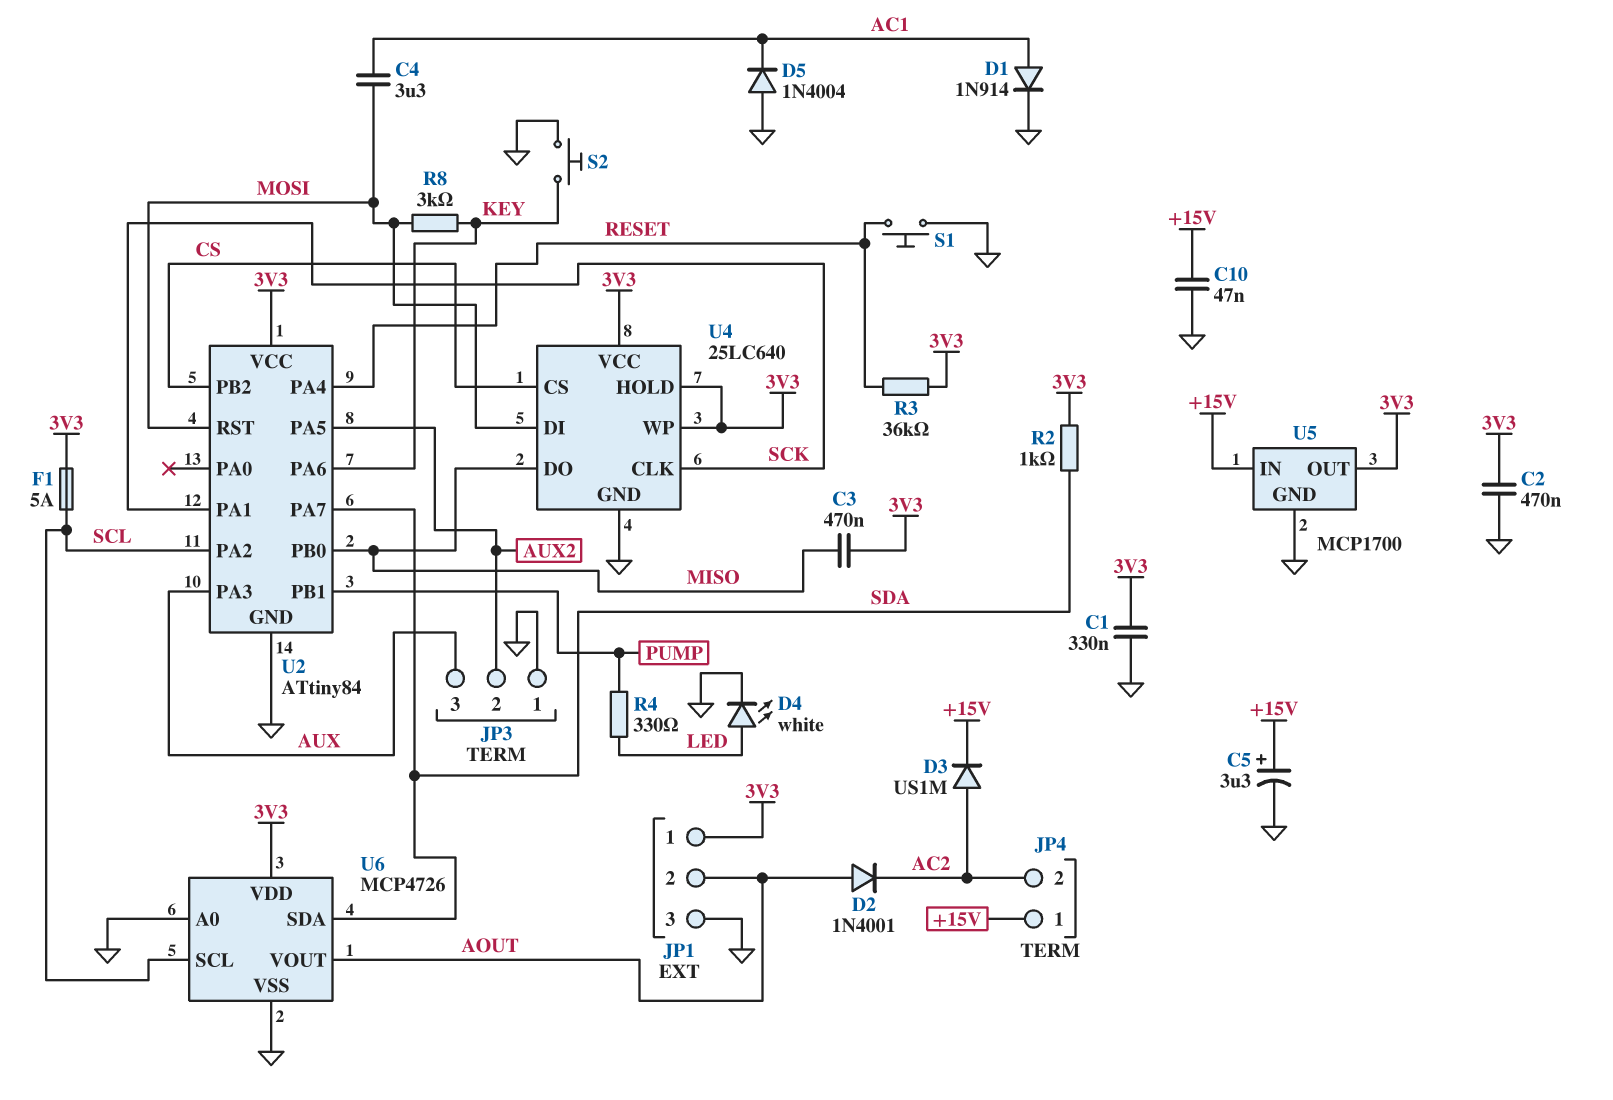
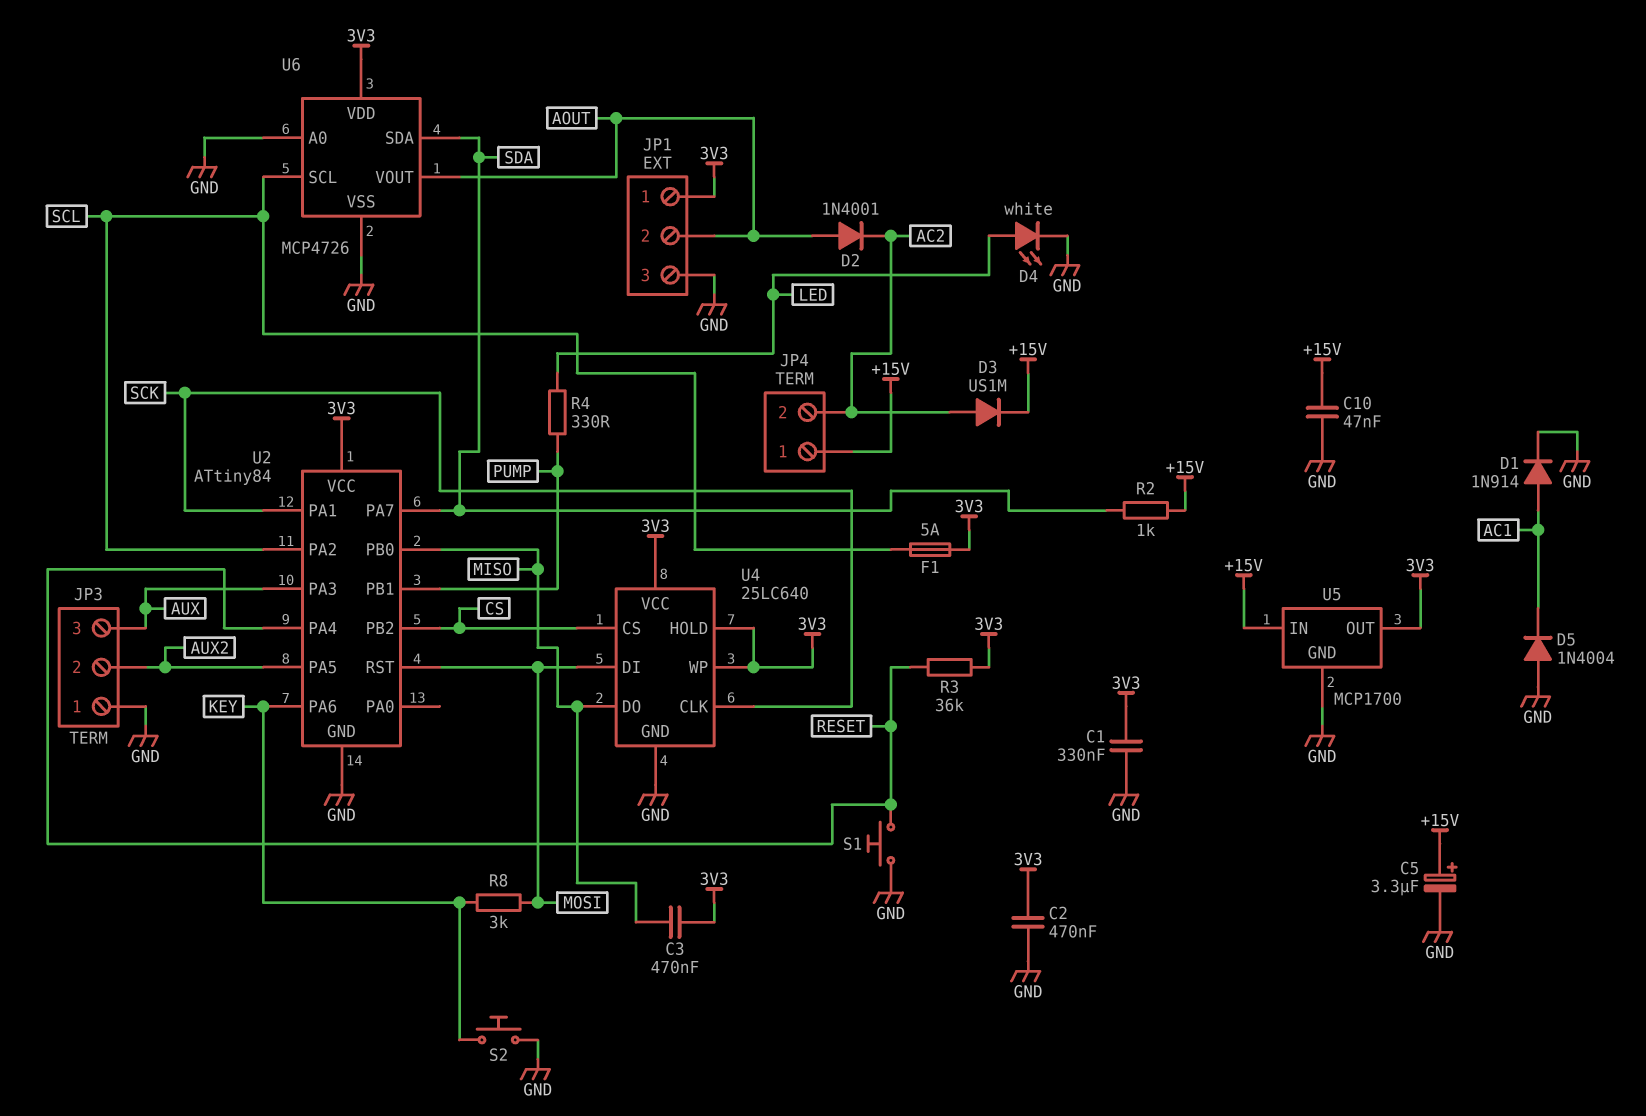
C4: 3.3uF (AC1, MOSI) -> none
R2: 1k (3V3, SDA) -> 1k (+15V, SDA)

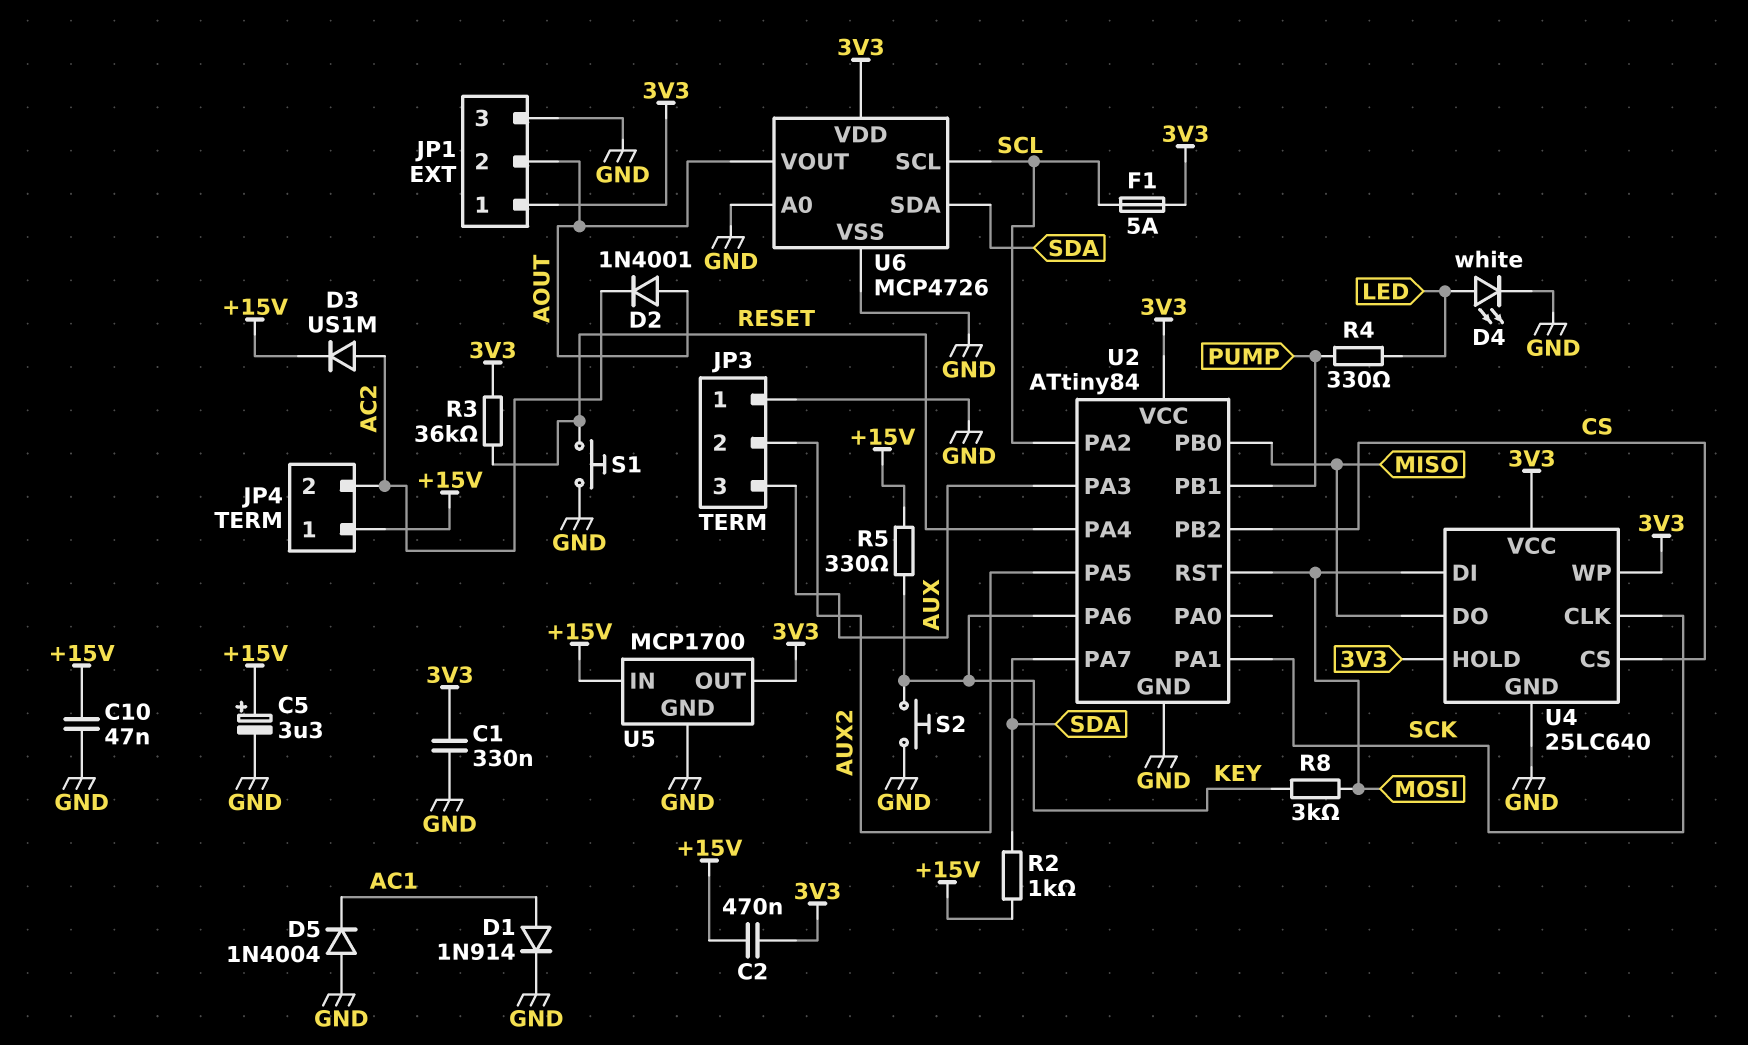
C2: 470nF (3V3, GND) -> 470nF (+15V, 3V3)
C3: 470nF (3V3, MISO) -> none
R5: none -> 330 (+15V, KEY)

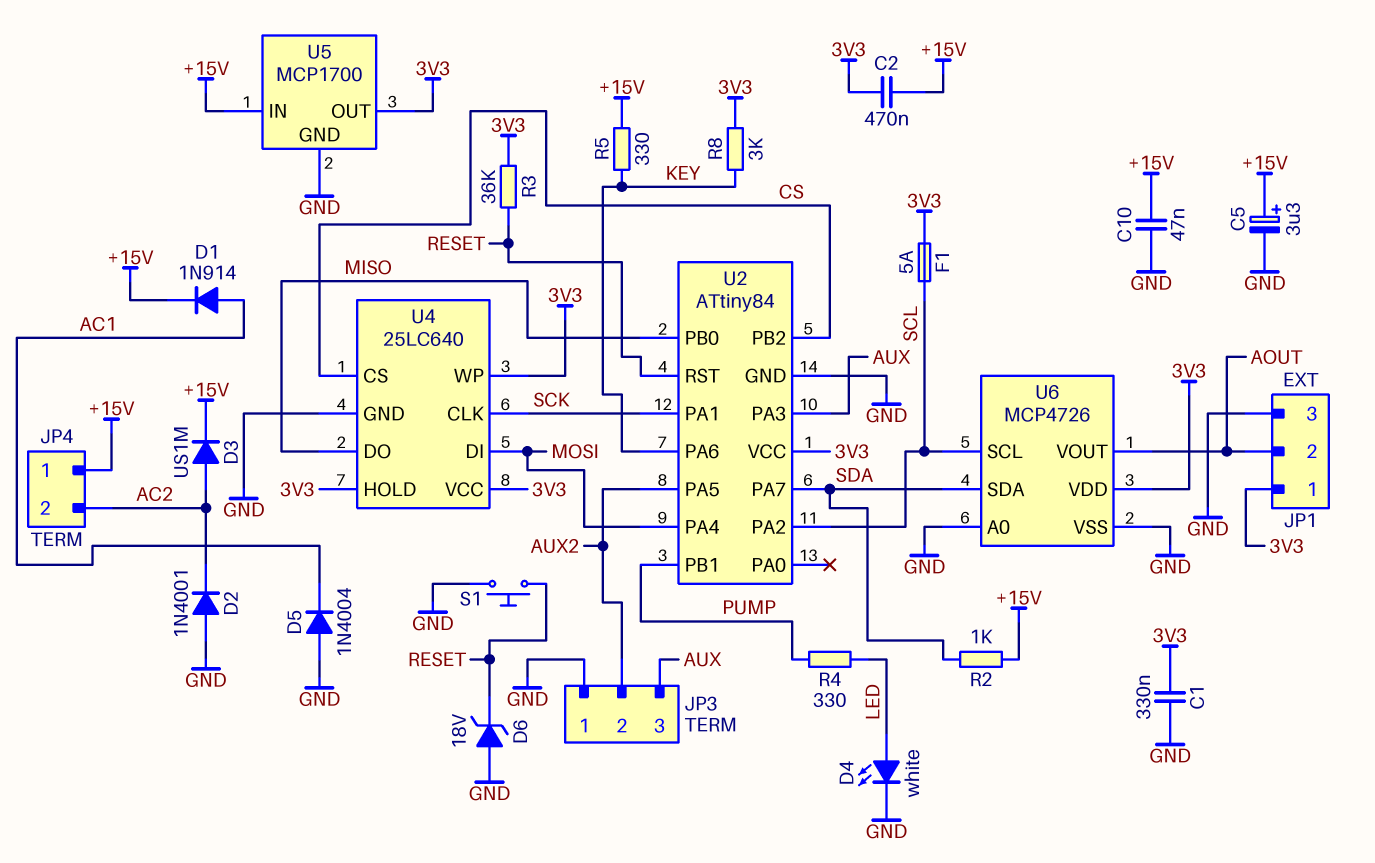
D1: diode 1N914 (A AC1, K GND) -> diode 1N914 (A AC1, K +15V)
D2: diode 1N4001 (A AOUT, K AC2) -> diode 1N4001 (A GND, K AC2)
D6: none -> zener 18V (A GND, K RESET)
R8: 3k (KEY, MOSI) -> 3k (3V3, KEY)
S2: button (GND, KEY) -> none
U2 pin PA4: RESET -> MOSI
U2 pin RST: MOSI -> RESET

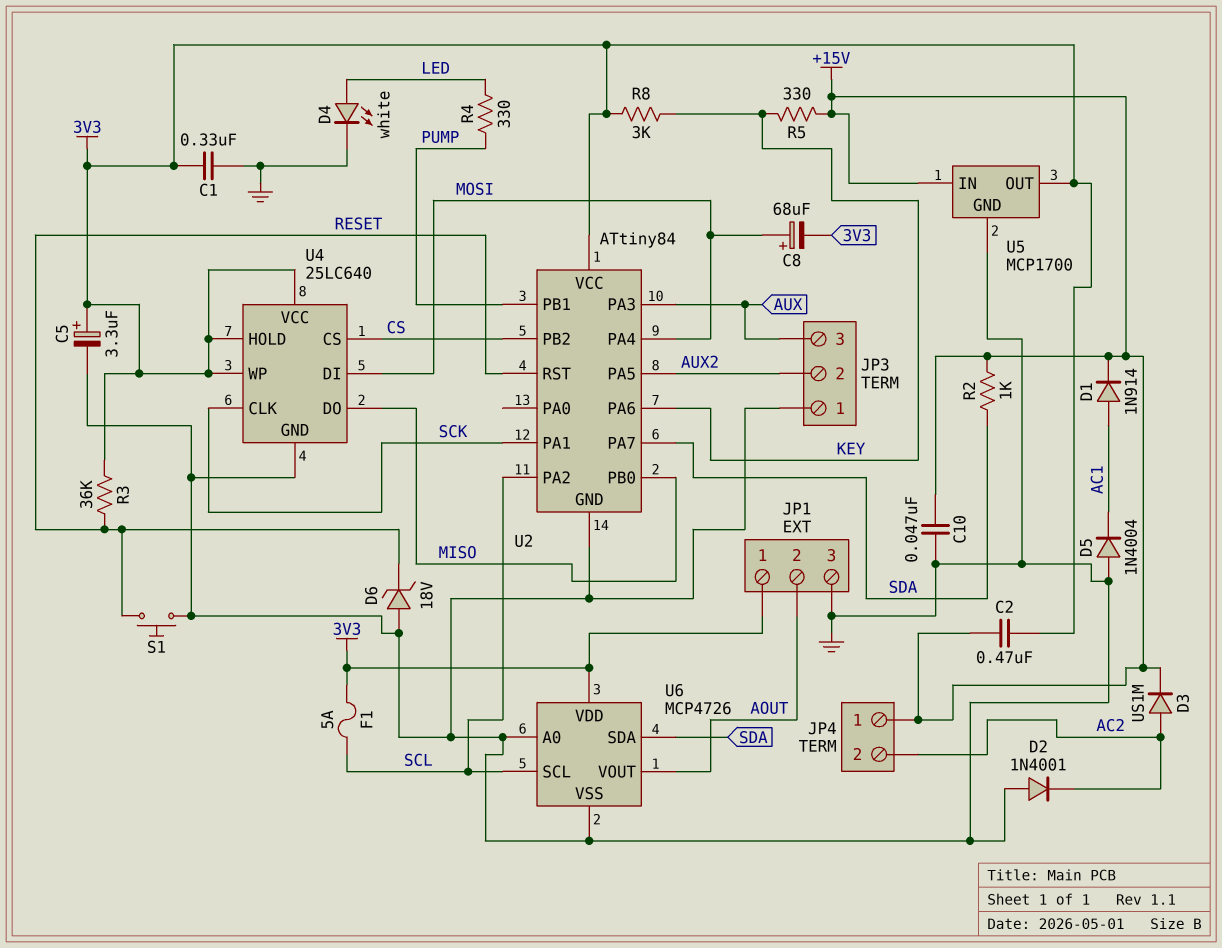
C5: 3.3uF (plus +15V, minus GND) -> 3.3uF (plus 3V3, minus GND)
C8: none -> 68uF (plus MOSI, minus 3V3)

